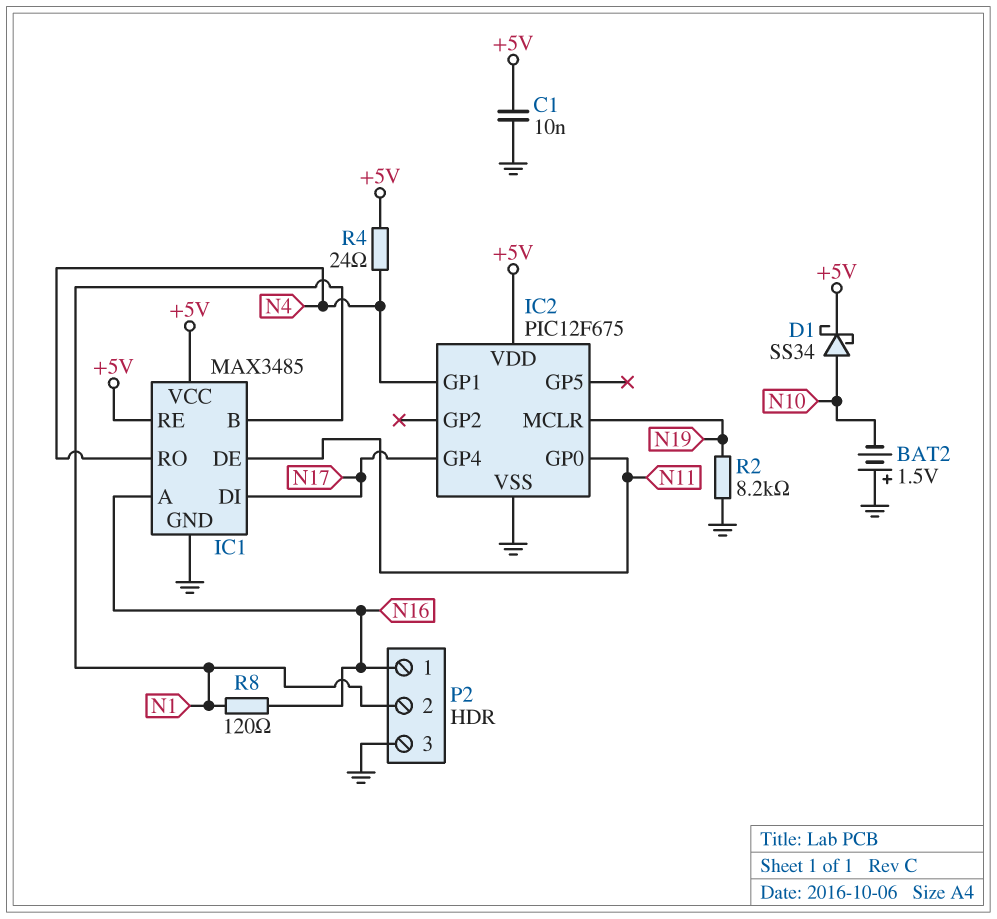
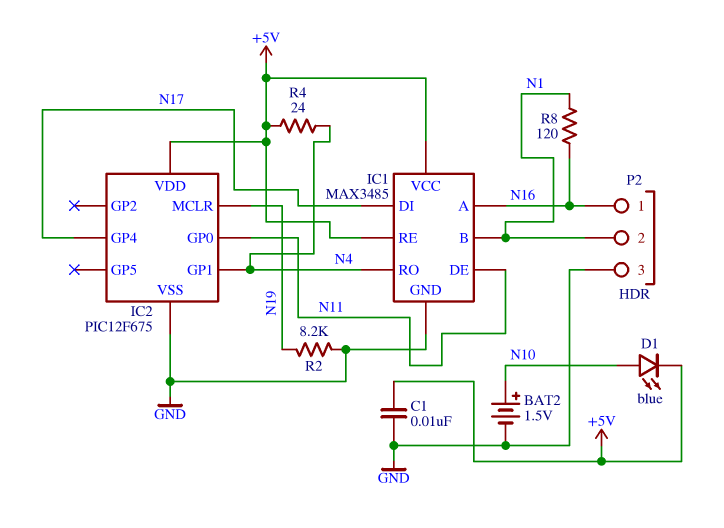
BAT2: 1.5V (plus GND, minus N10) -> 1.5V (plus N10, minus GND)
D1: schottky SS34 (A N10, K +5V) -> LED blue (A N10, K +5V)

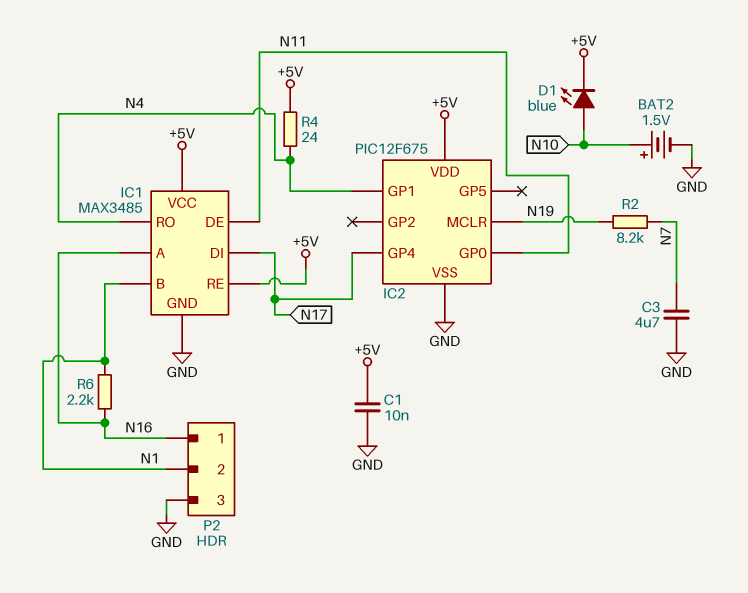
C3: none -> 4.7uF (GND, N7)
R2: 8.2k (GND, N19) -> 8.2k (N7, N19)
R6: none -> 2.2k (N1, N16)
R8: 120 (N1, N16) -> none

